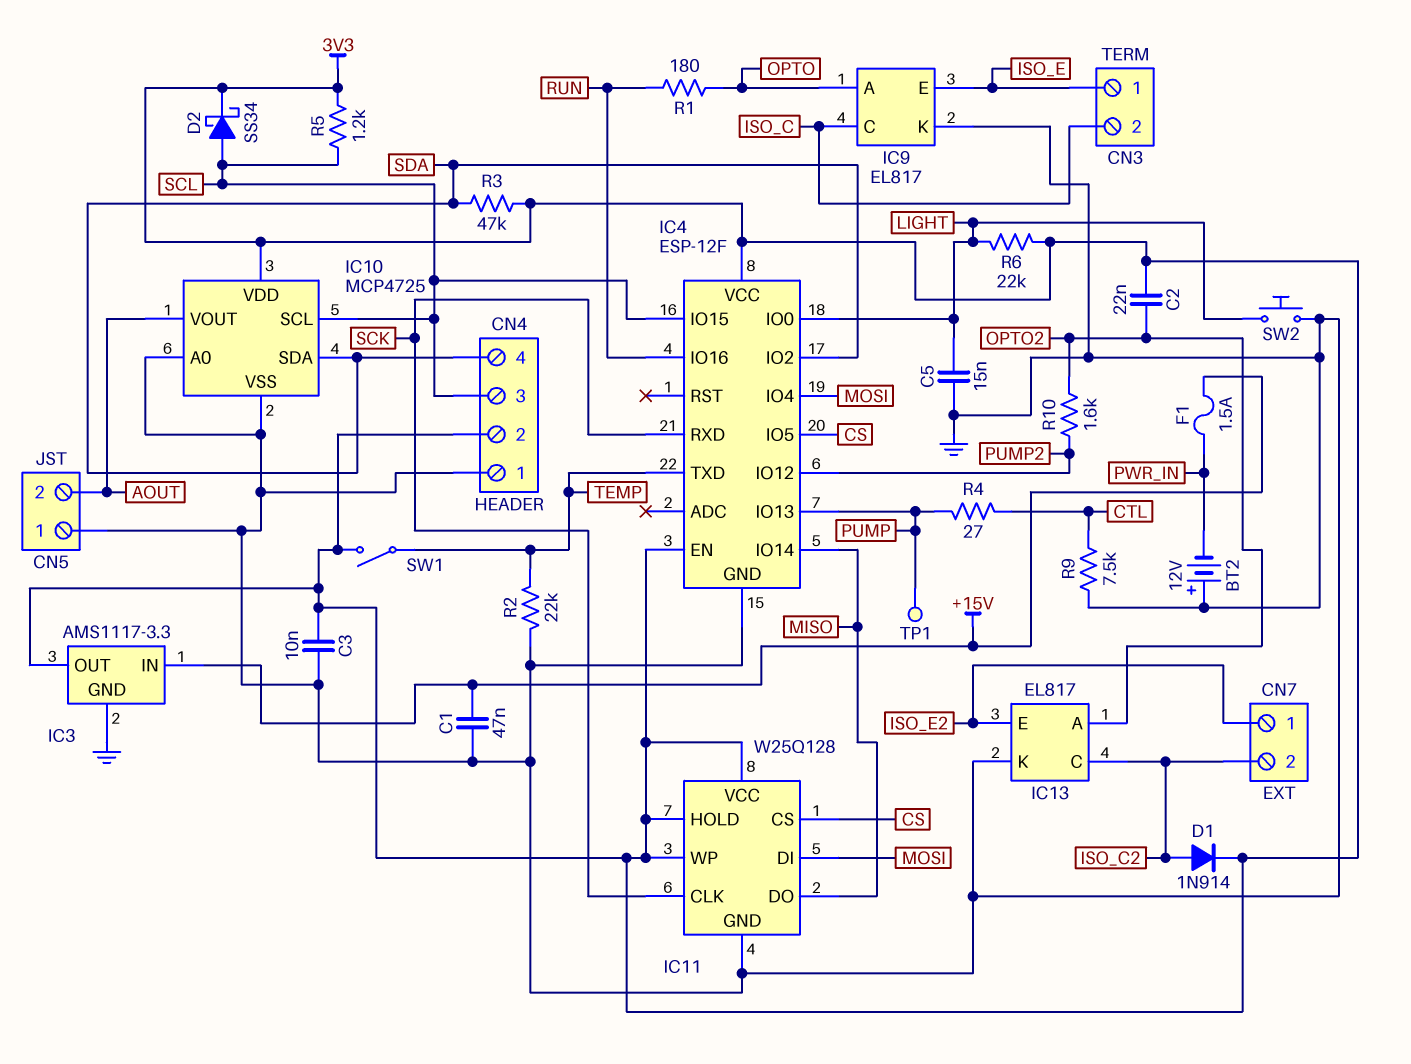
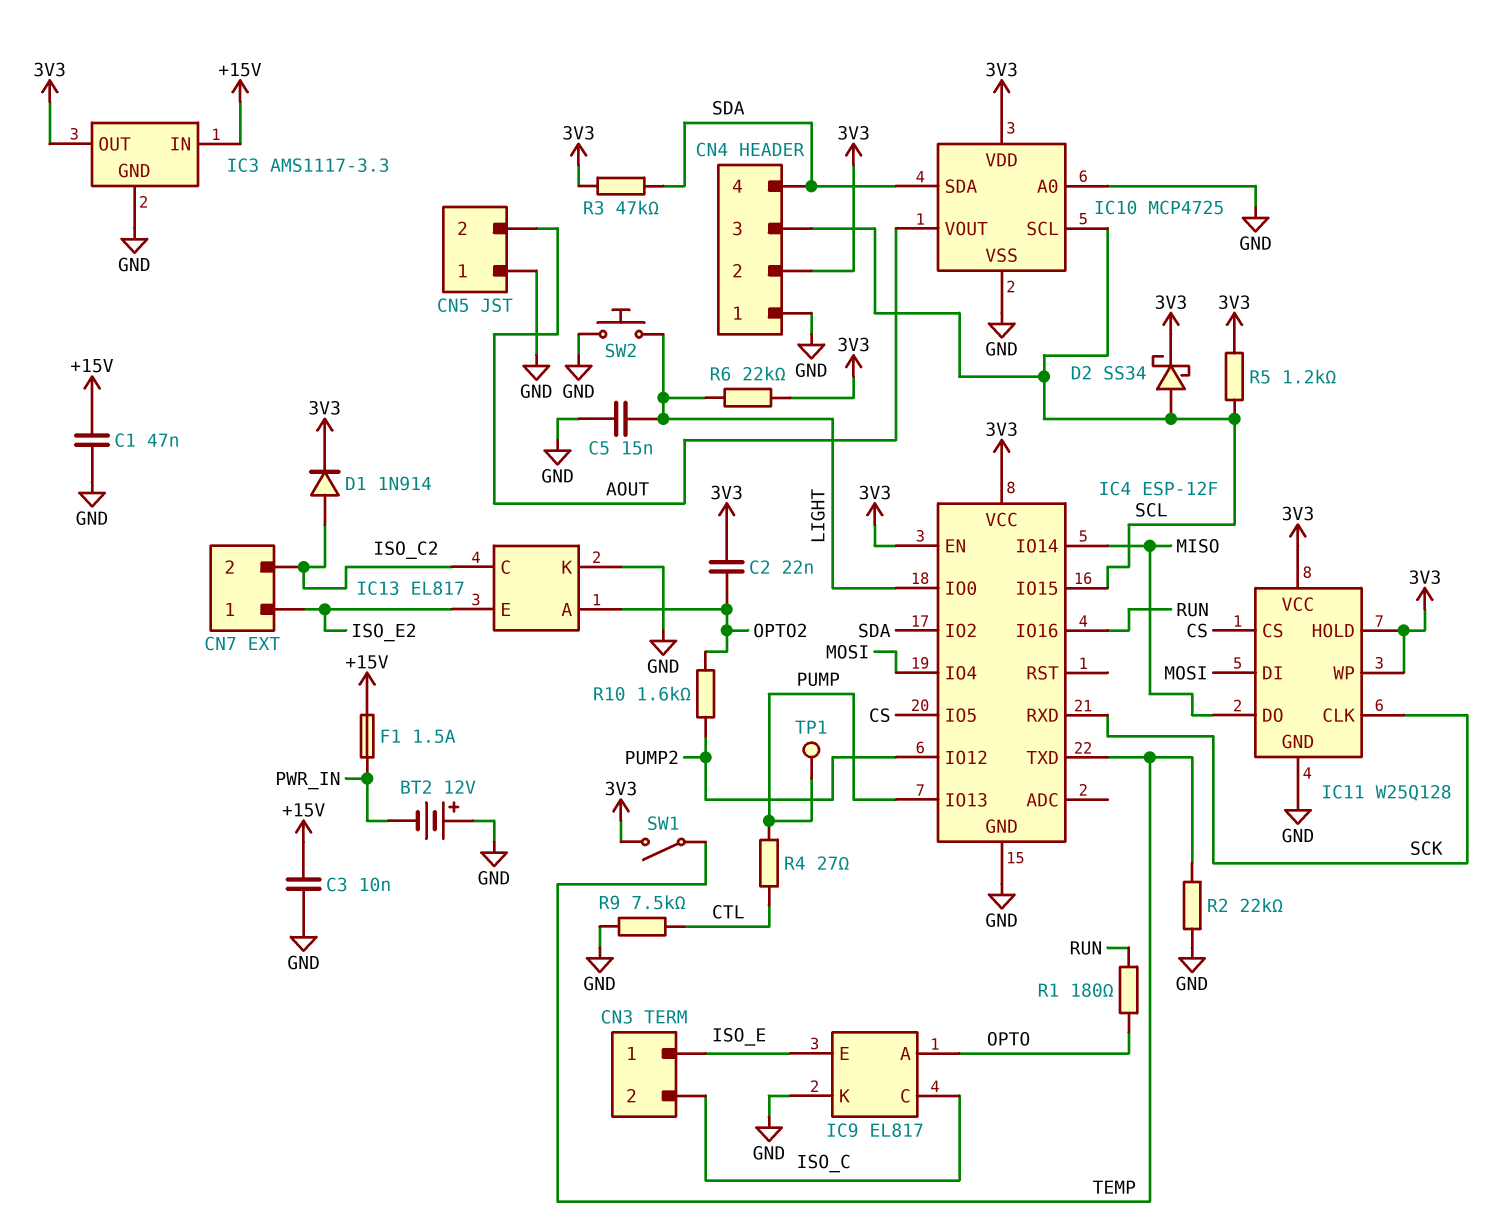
C3: 10nF (3V3, GND) -> 10nF (+15V, GND)

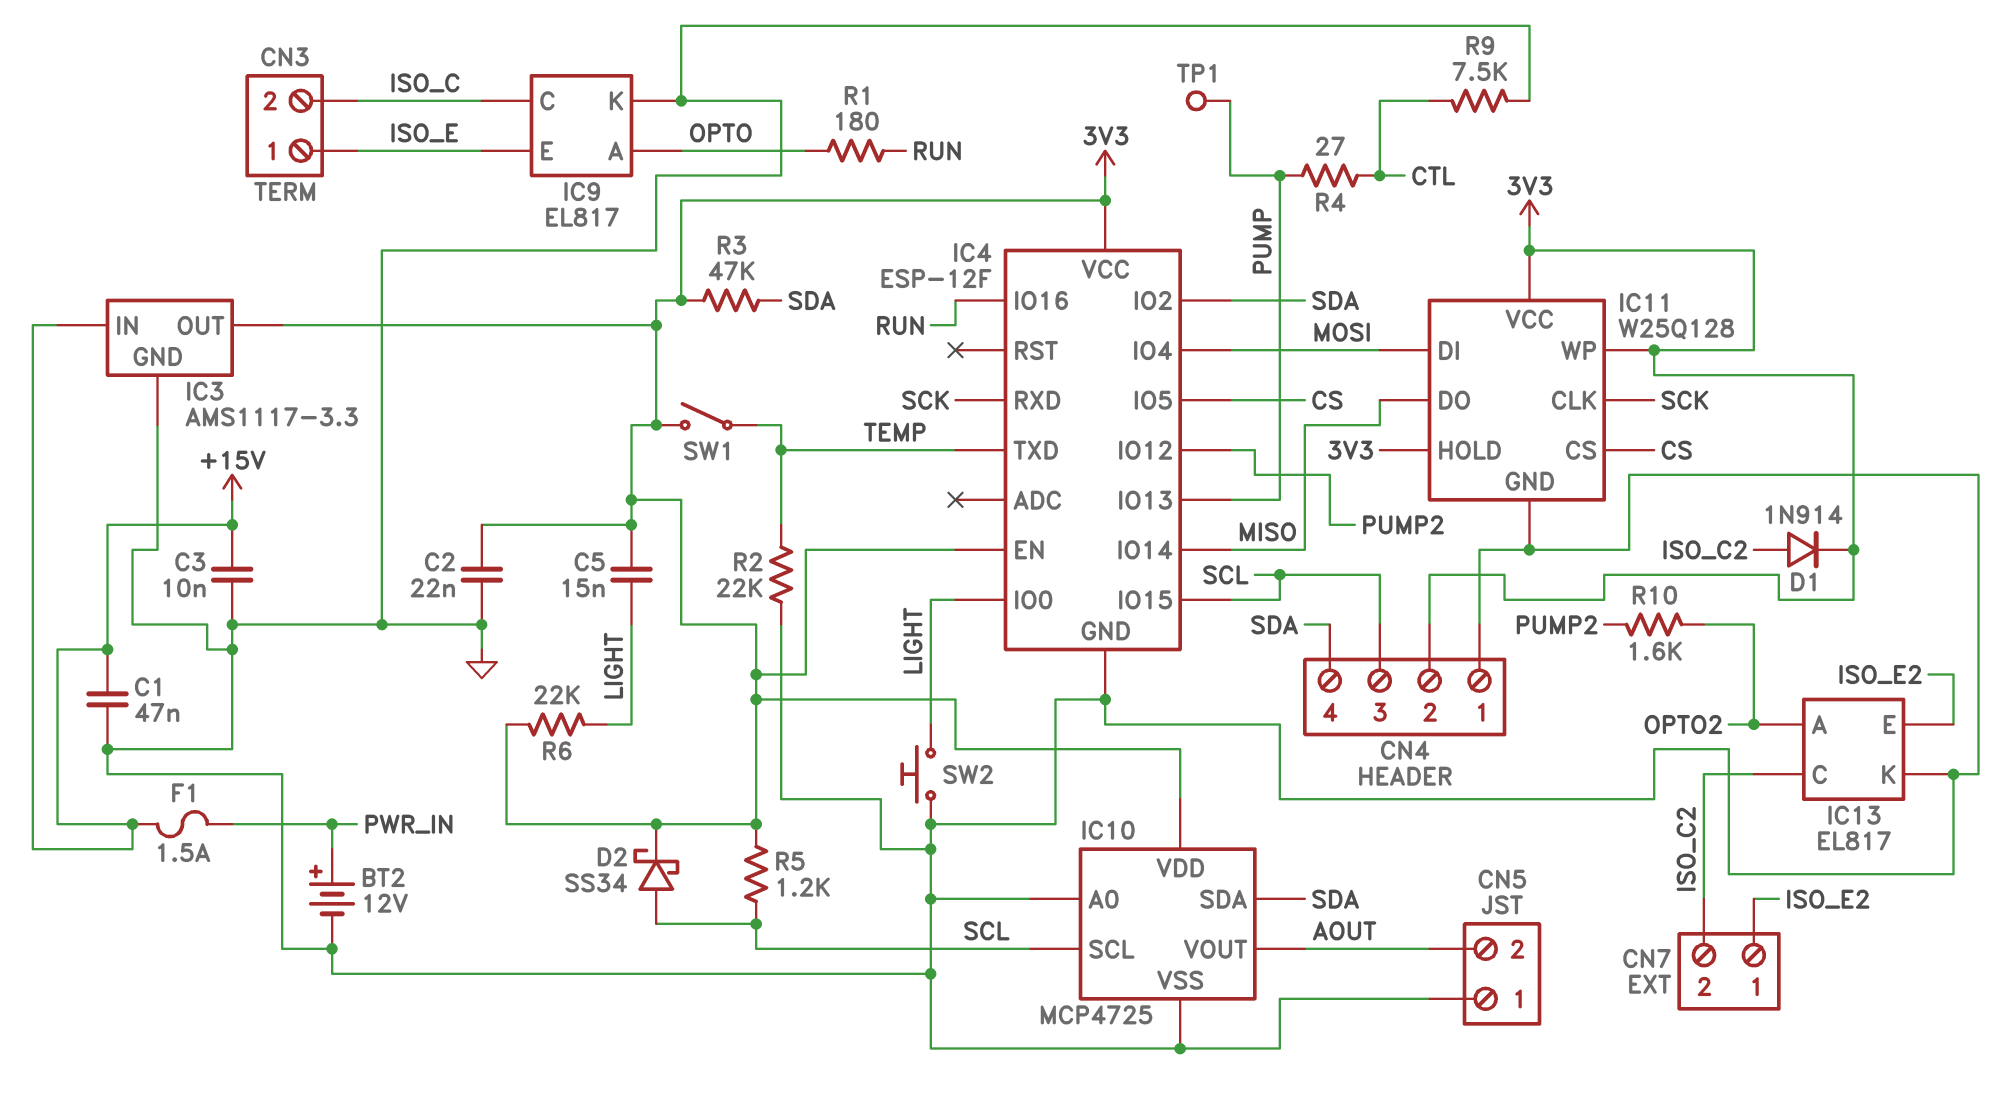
BT2: 12V (plus GND, minus PWR_IN) -> 12V (plus PWR_IN, minus GND)
C2: 22nF (3V3, OPTO2) -> 22nF (3V3, GND)
C5: 15nF (GND, LIGHT) -> 15nF (3V3, LIGHT)

